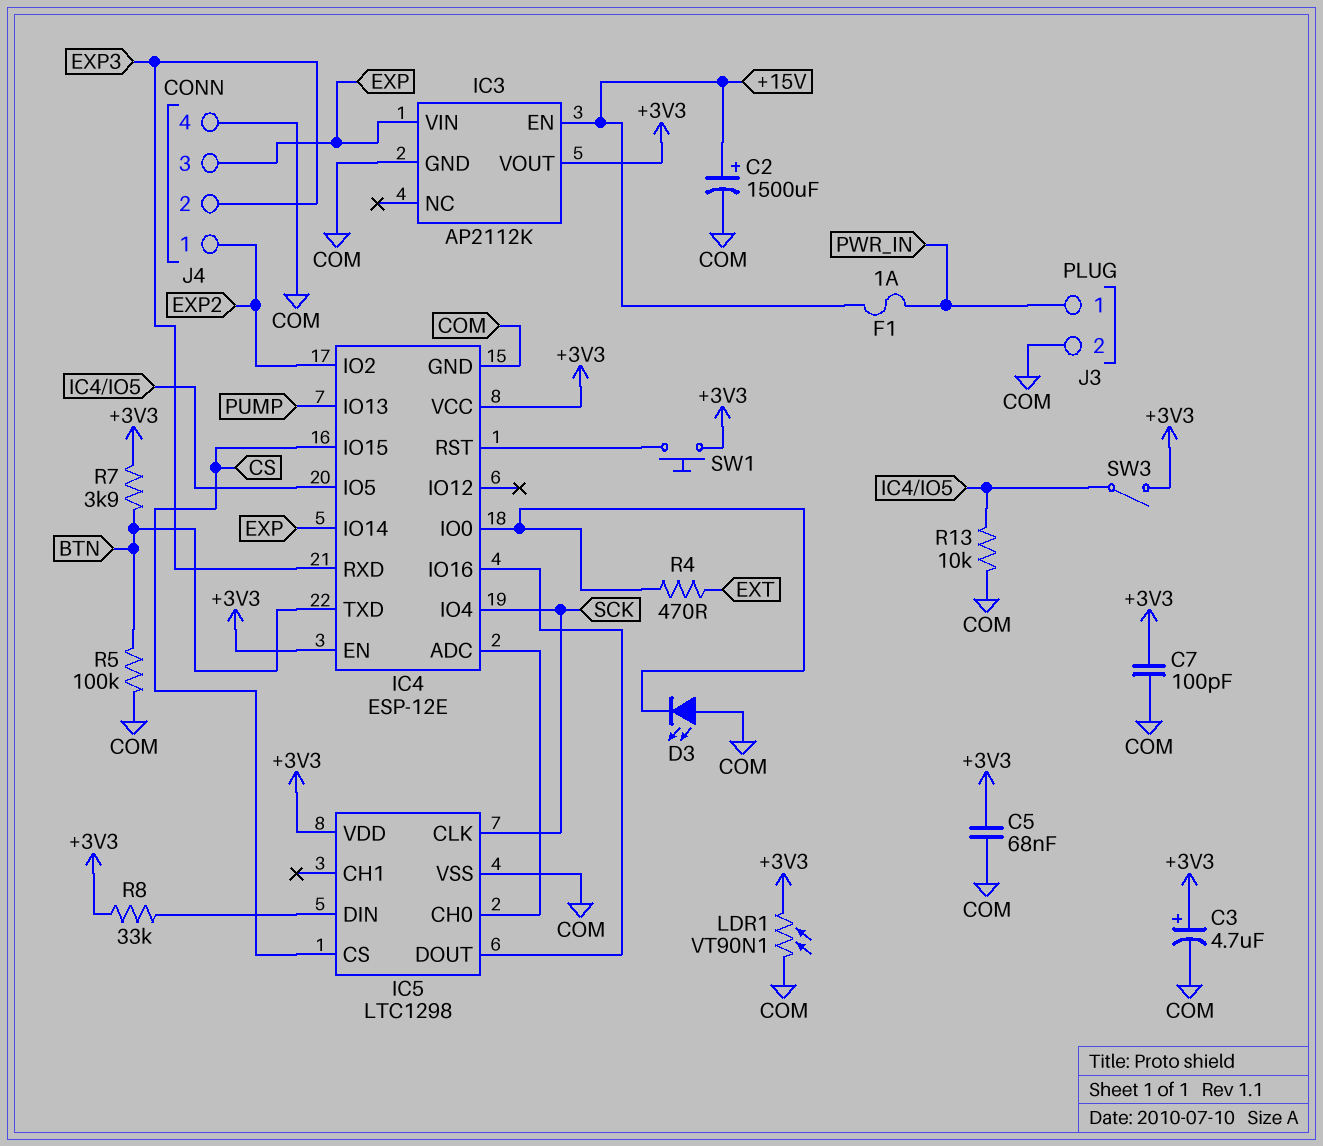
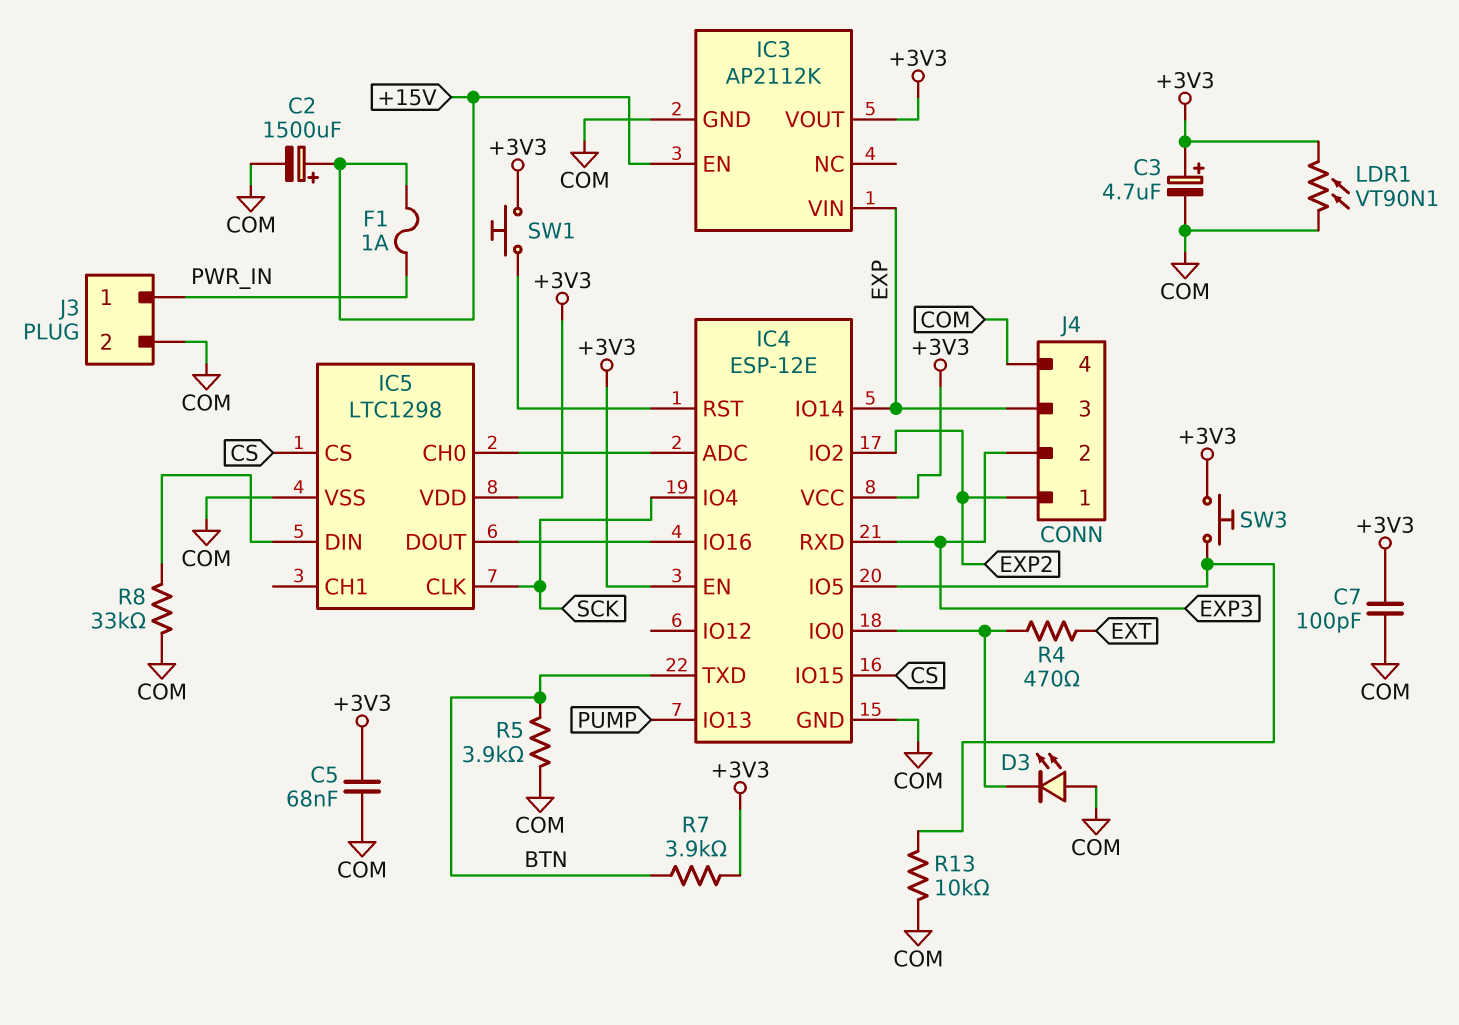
R5: 100k (BTN, COM) -> 3.9k (BTN, COM)
R8: 33k (+3V3, IC5/DIN) -> 33k (COM, IC5/DIN)
SW3: switch (+3V3, IC4/IO5) -> button (+3V3, IC4/IO5)

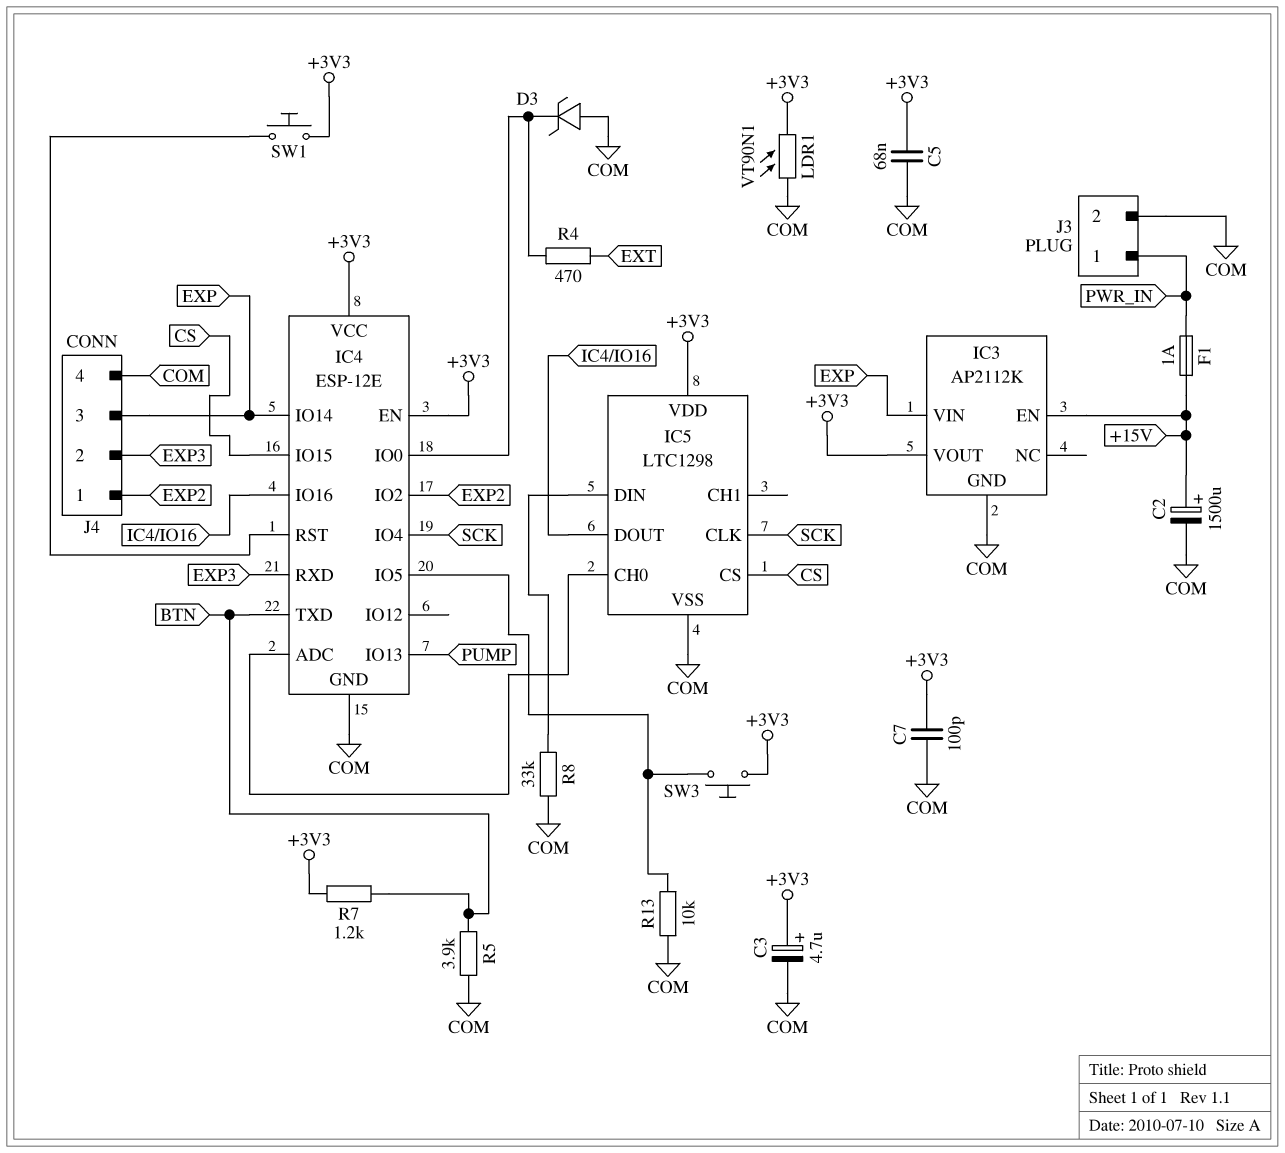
D3: LED (A COM, K IC4/IO0) -> zener (A COM, K IC4/IO0)
R7: 3.9k (+3V3, BTN) -> 1.2k (+3V3, BTN)

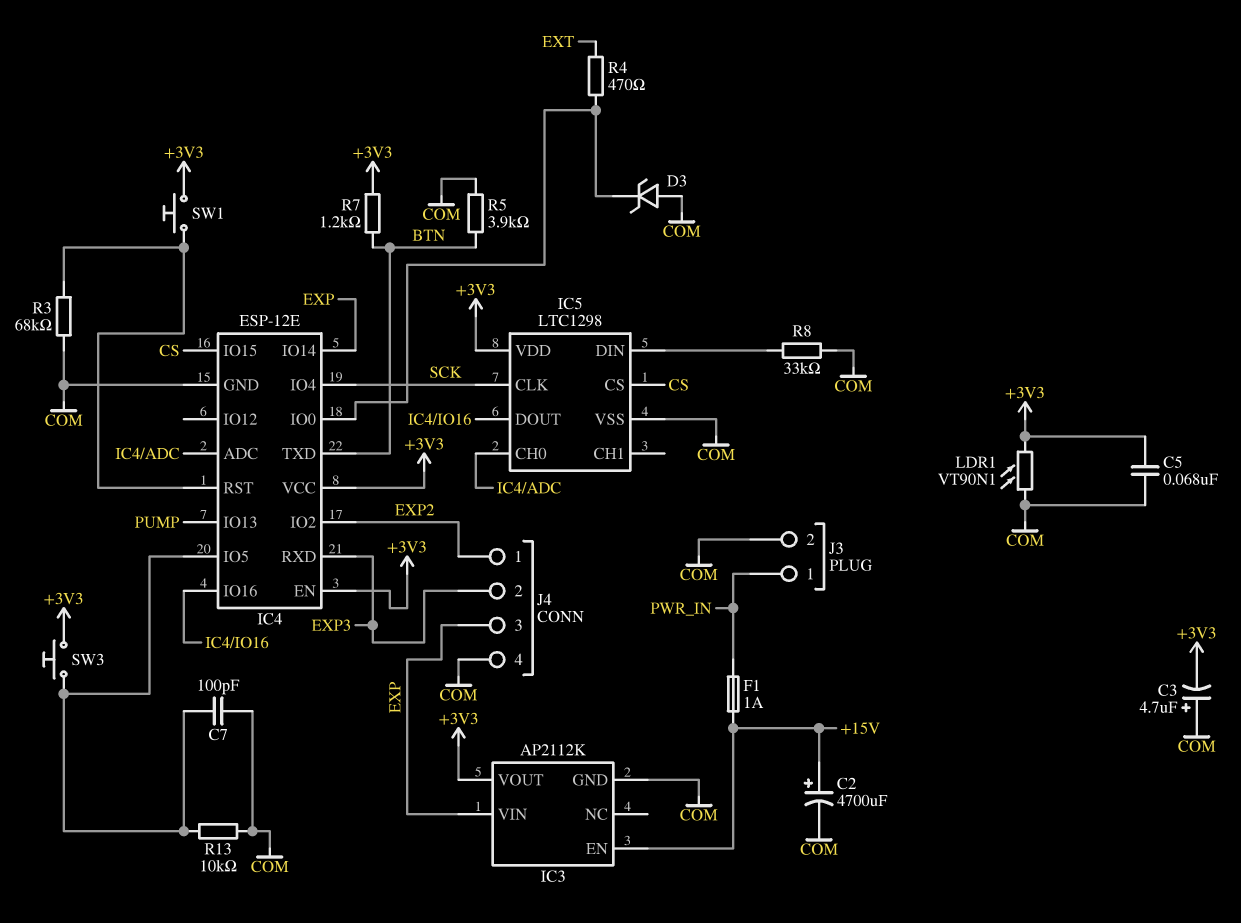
C2: 1500uF (plus +15V, minus COM) -> 4700uF (plus +15V, minus COM)
C3: 4.7uF (plus +3V3, minus COM) -> 4.7uF (plus COM, minus +3V3)
C7: 100pF (+3V3, COM) -> 100pF (COM, IC4/IO5)
R3: none -> 68k (COM, IC4/RST)

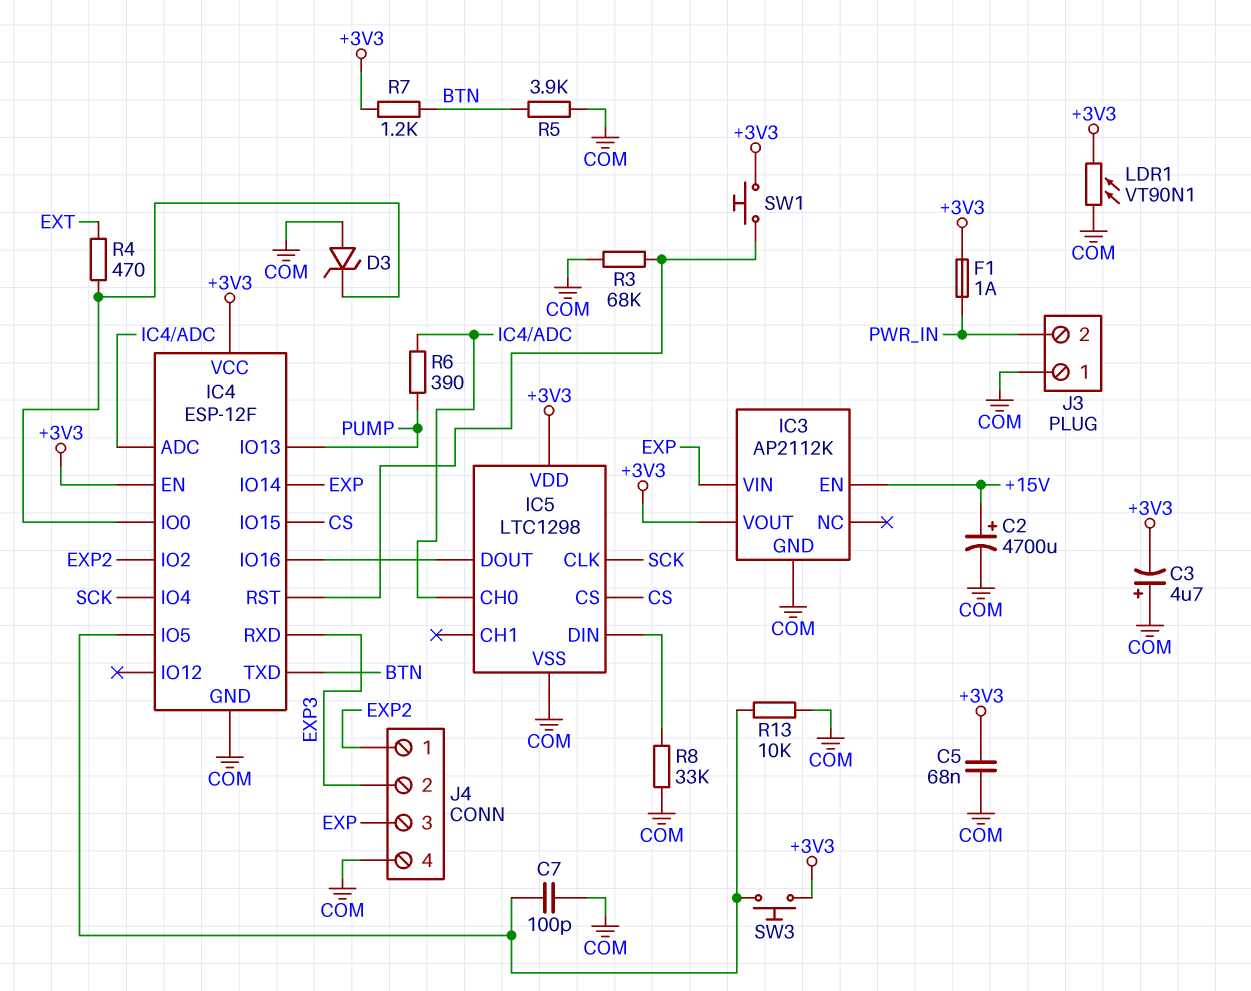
F1: 1A (+15V, PWR_IN) -> 1A (+3V3, PWR_IN)
IC4: ESP-12E -> ESP-12F
J3 pin 1: PWR_IN -> COM
J3 pin 2: COM -> PWR_IN
R6: none -> 390 (IC4/ADC, PUMP)

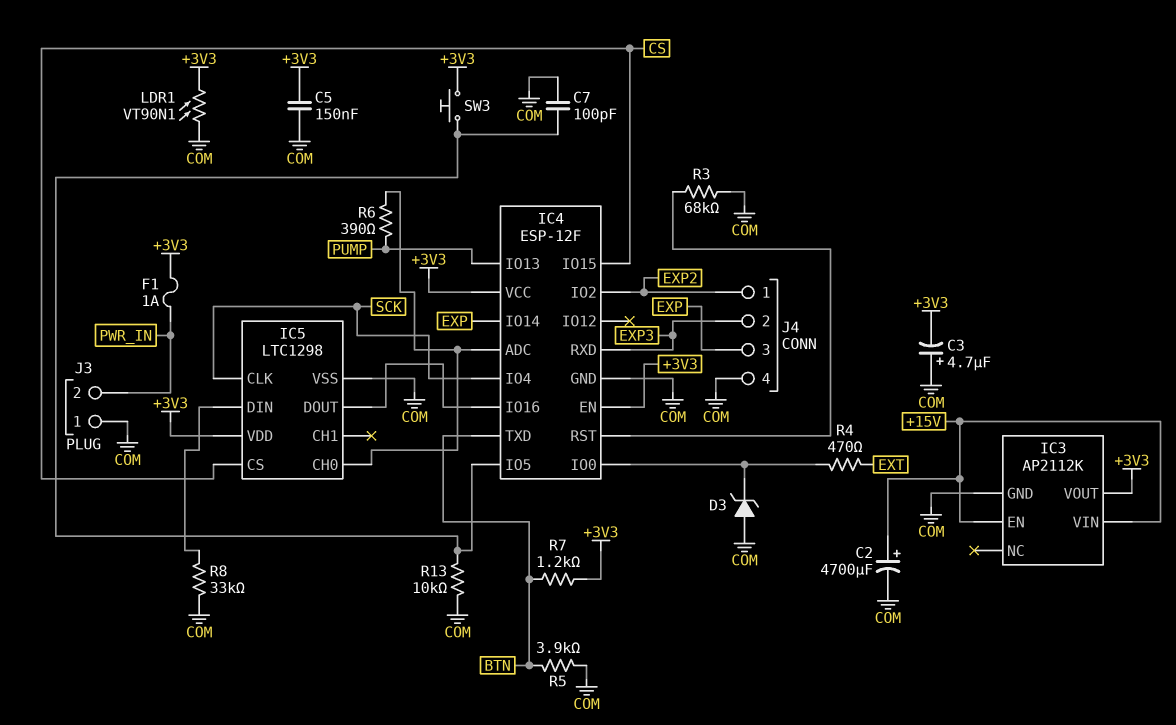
C5: 68nF (+3V3, COM) -> 150nF (+3V3, COM)
IC3 pin VIN: EXP -> +15V
SW1: button (+3V3, IC4/RST) -> none

